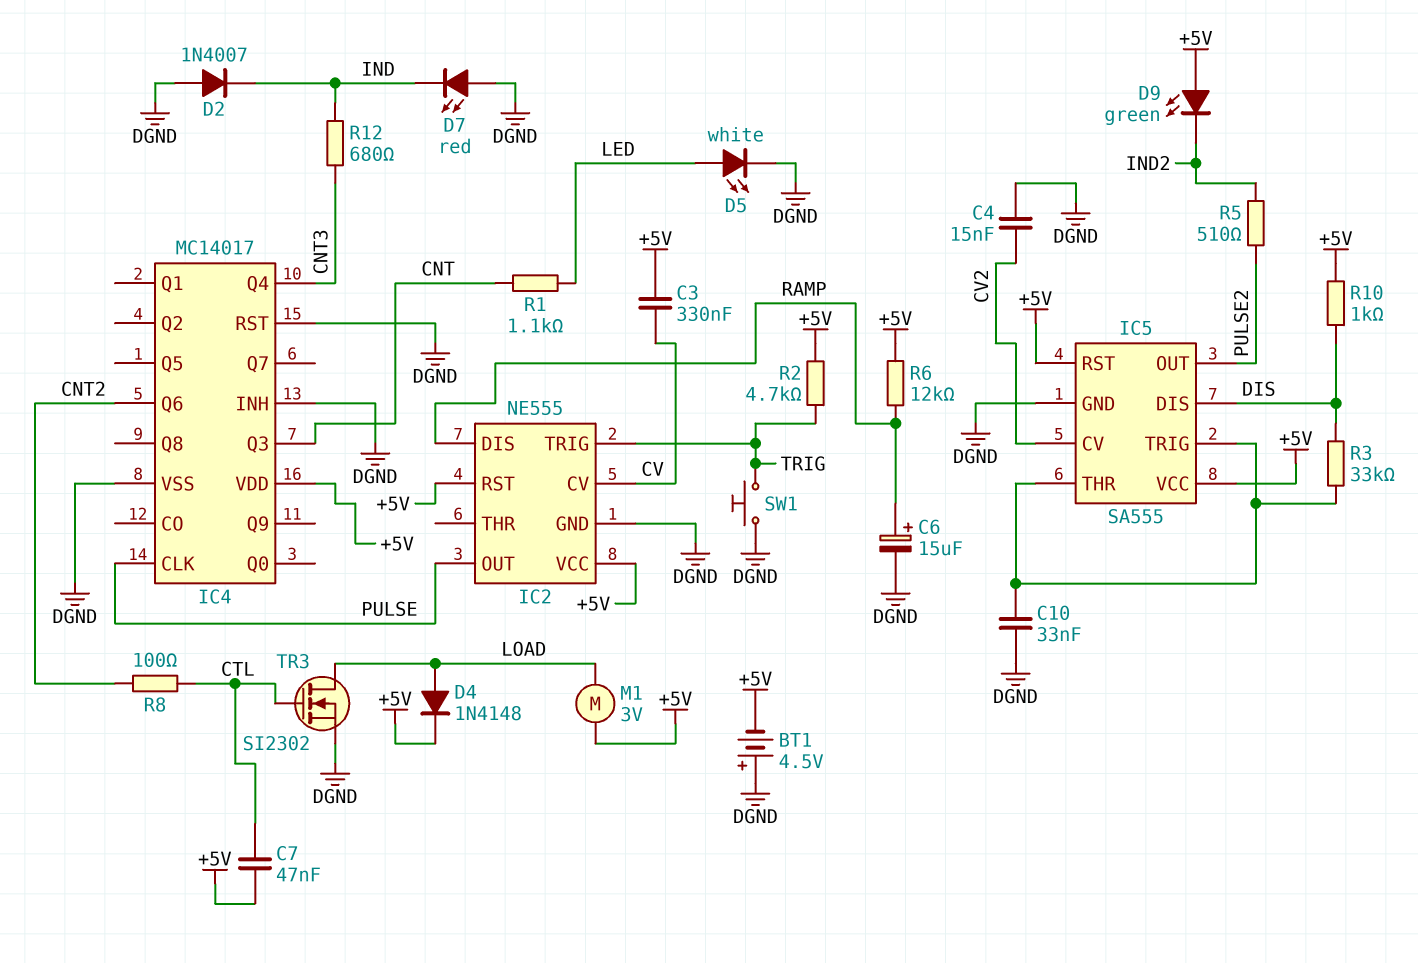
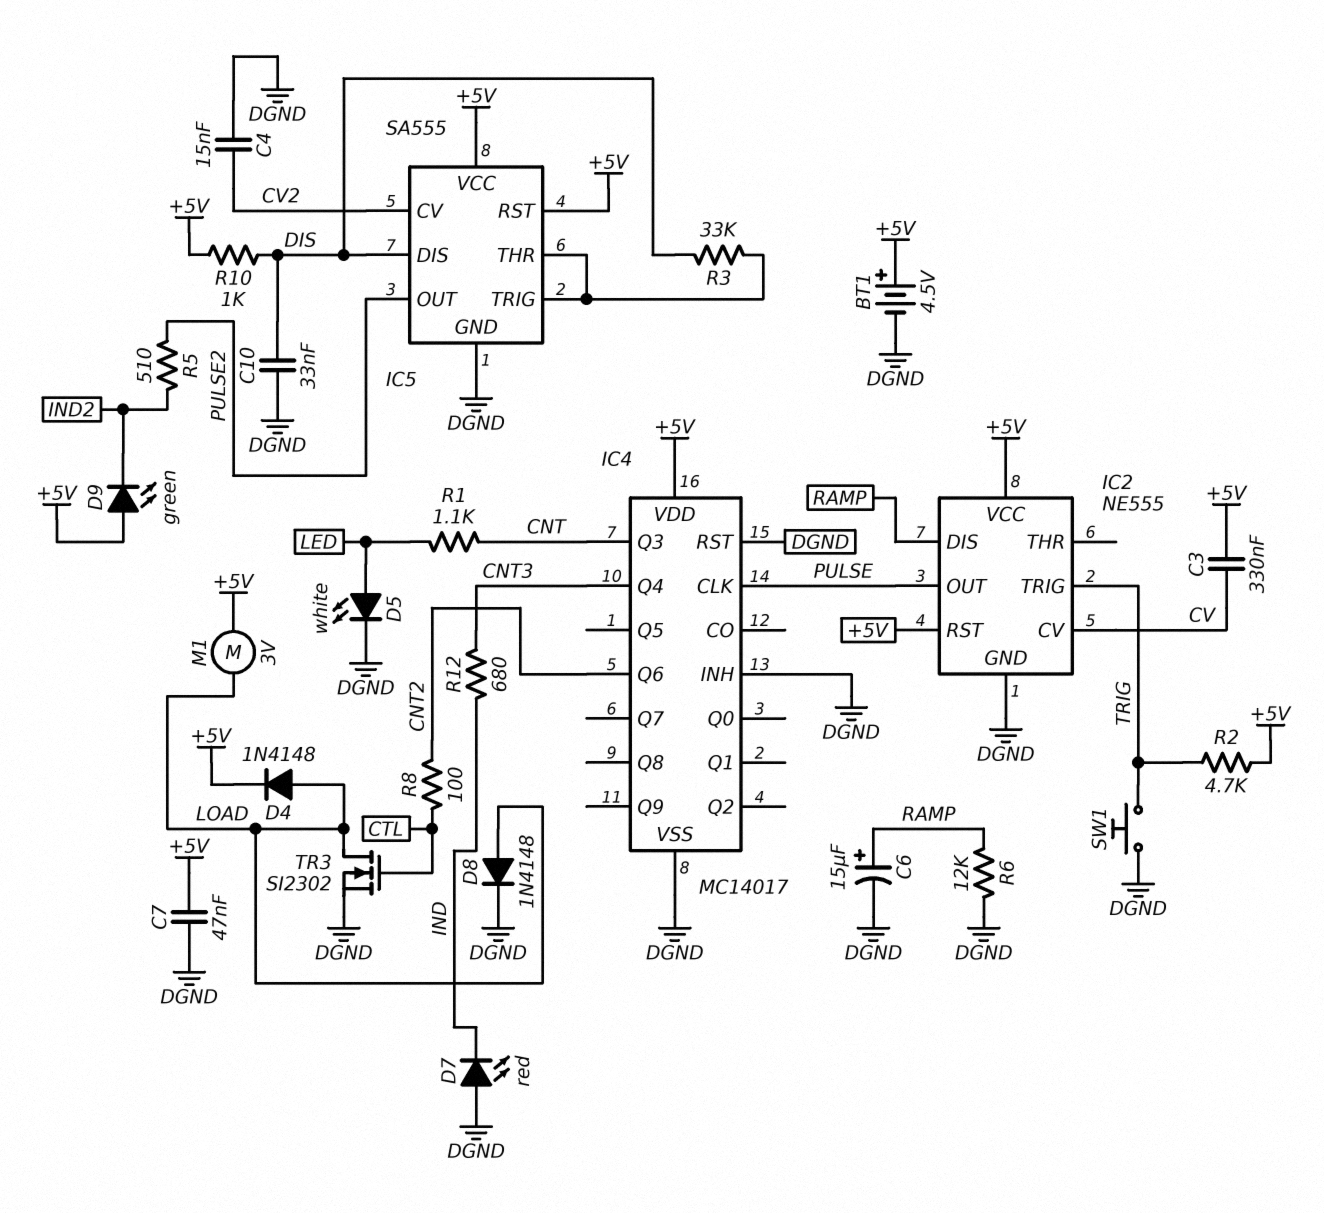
BT1: 4.5V (plus DGND, minus +5V) -> 4.5V (plus +5V, minus DGND)
C7: 47nF (+5V, CTL) -> 47nF (+5V, DGND)
C10: 33nF (DGND, IC5/THR) -> 33nF (DGND, DIS)
D2: diode 1N4007 (A DGND, K IND) -> none
D8: none -> diode 1N4148 (A LOAD, K DGND)
R6: 12k (+5V, RAMP) -> 12k (DGND, RAMP)

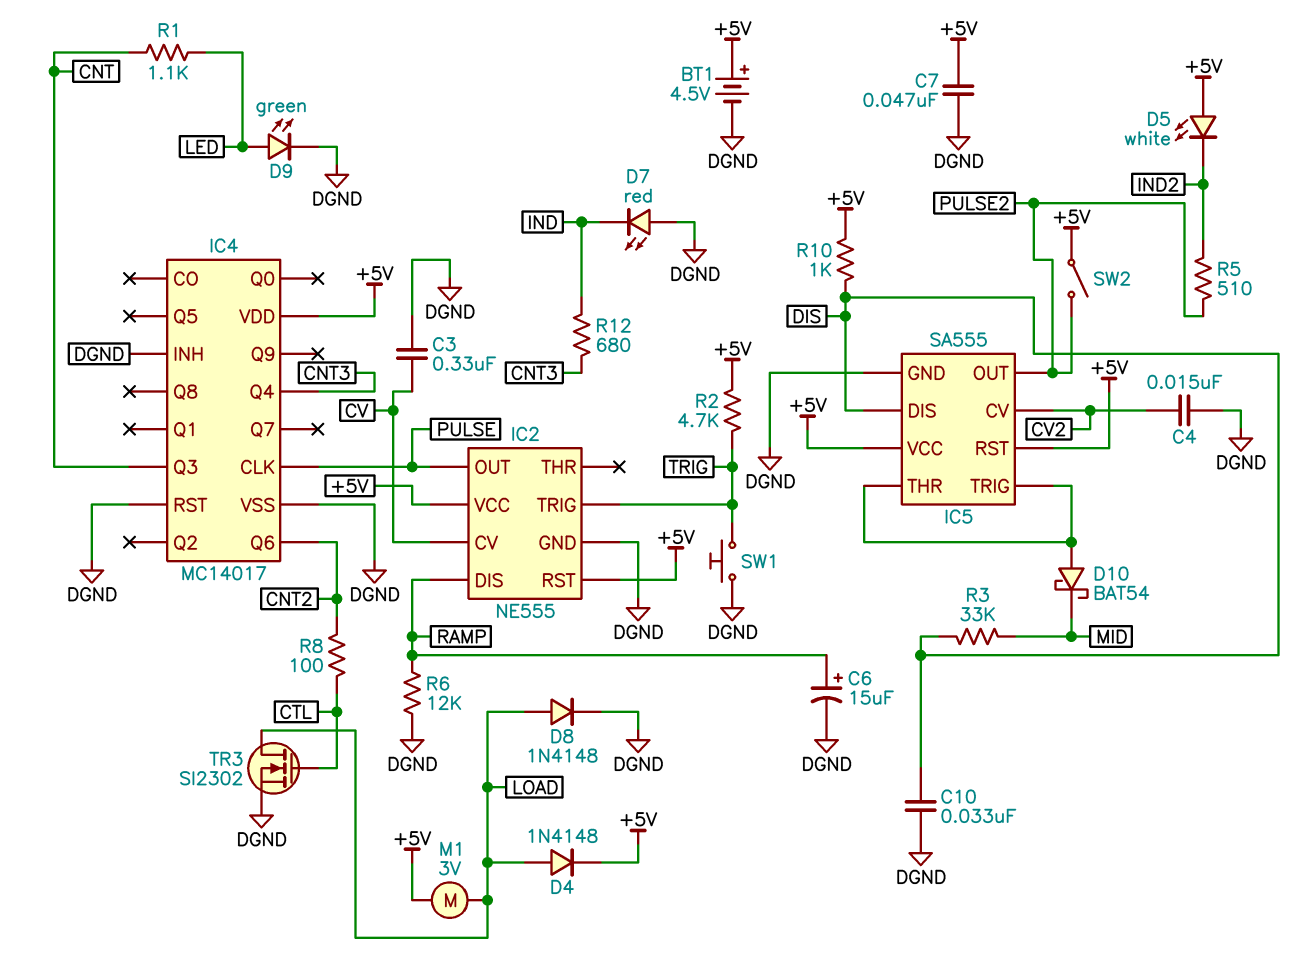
C3: 330nF (+5V, CV) -> 330nF (CV, DGND)
D5: LED white (A LED, K DGND) -> LED white (A +5V, K IND2)
D9: LED green (A +5V, K IND2) -> LED green (A LED, K DGND)
D10: none -> schottky BAT54 (A IC5/THR, K MID)
R3: 33k (DIS, IC5/THR) -> 33k (DIS, MID)
SW2: none -> switch (+5V, PULSE2)

